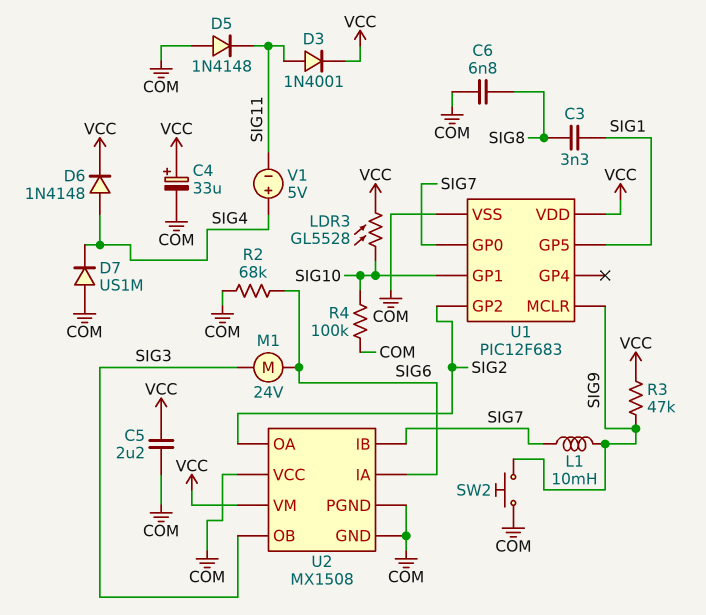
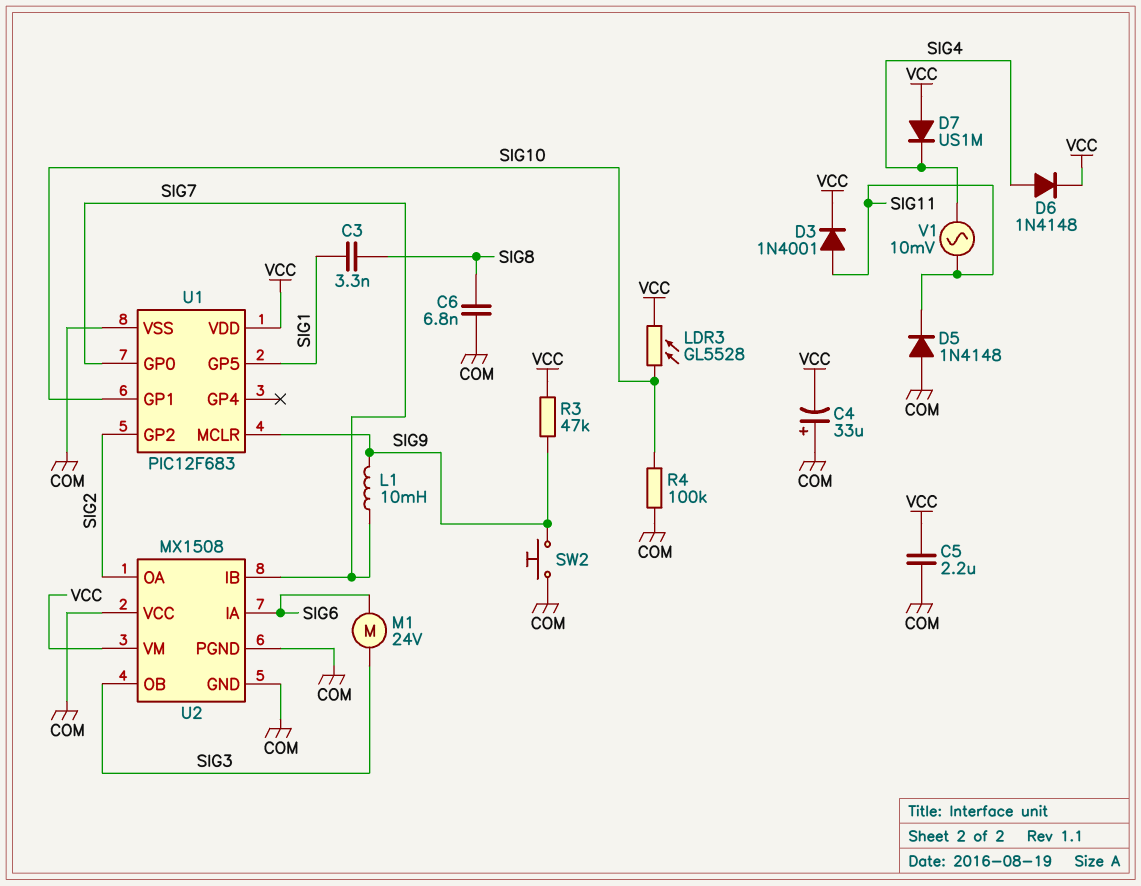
C4: 33uF (plus VCC, minus COM) -> 33uF (plus COM, minus VCC)
D7: diode US1M (A COM, K SIG4) -> diode US1M (A VCC, K SIG4)
R2: 68k (COM, SIG6) -> none
V1: 5V (plus SIG4, minus SIG11) -> AC 10mV (SIG4, SIG11)

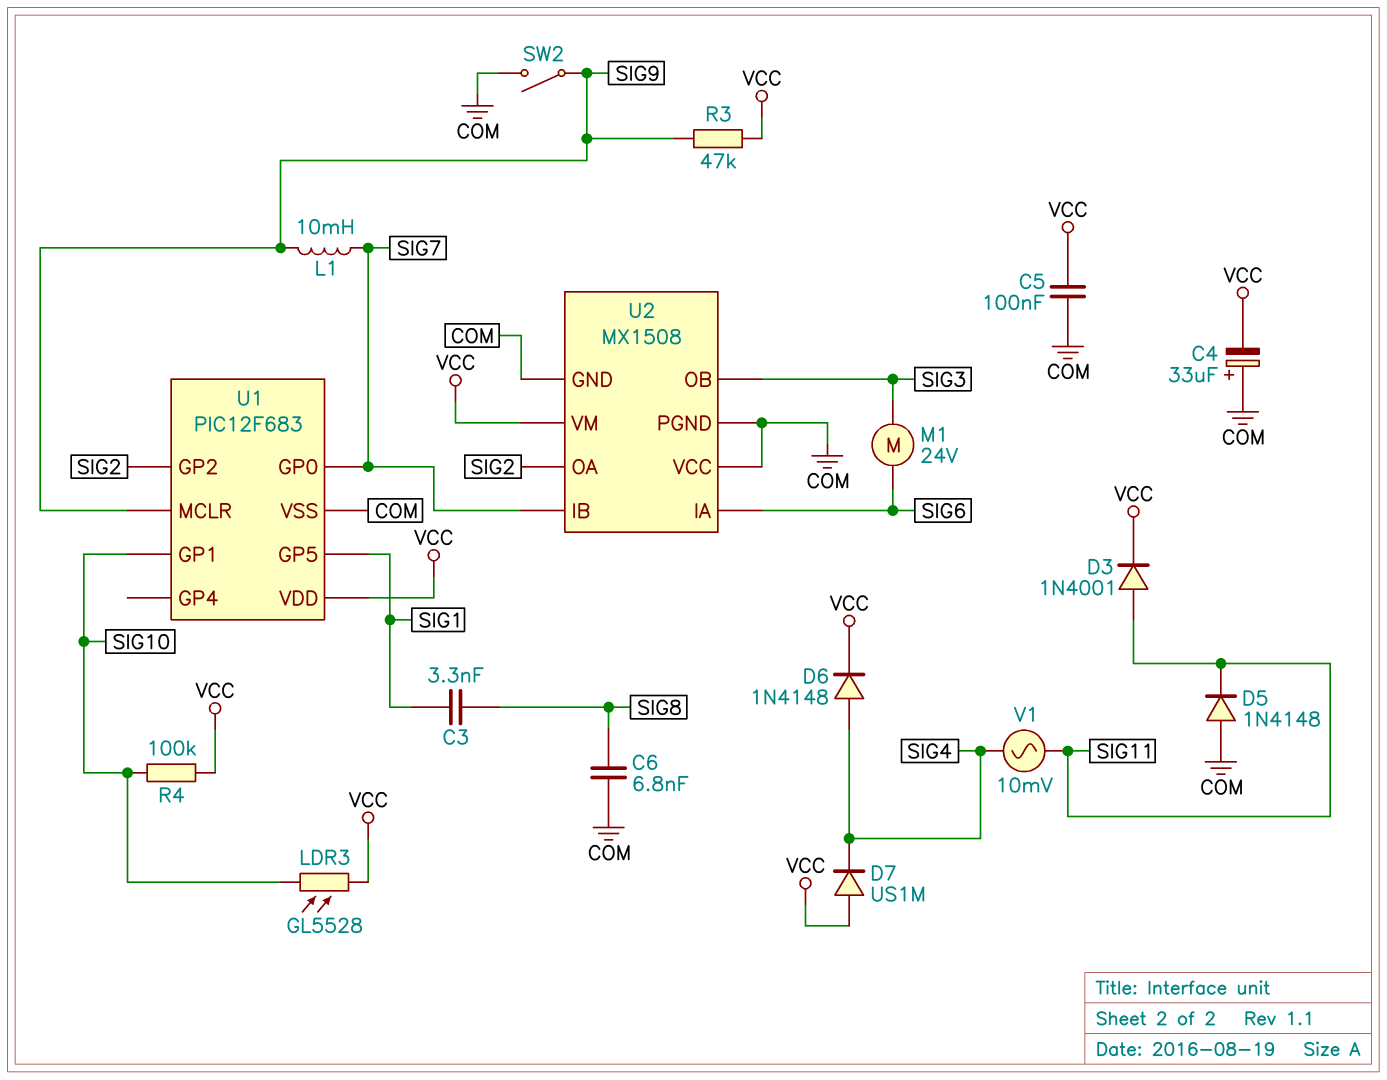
C5: 2.2uF (COM, VCC) -> 100nF (COM, VCC)
R4: 100k (COM, SIG10) -> 100k (SIG10, VCC)
SW2: button (COM, SIG9) -> switch (COM, SIG9)

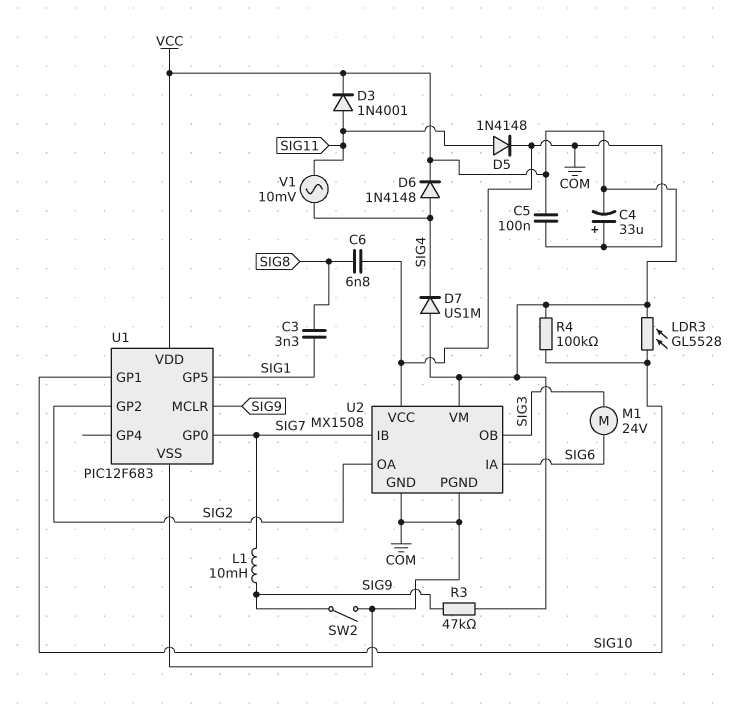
D5: diode 1N4148 (A COM, K SIG11) -> diode 1N4148 (A SIG11, K COM)

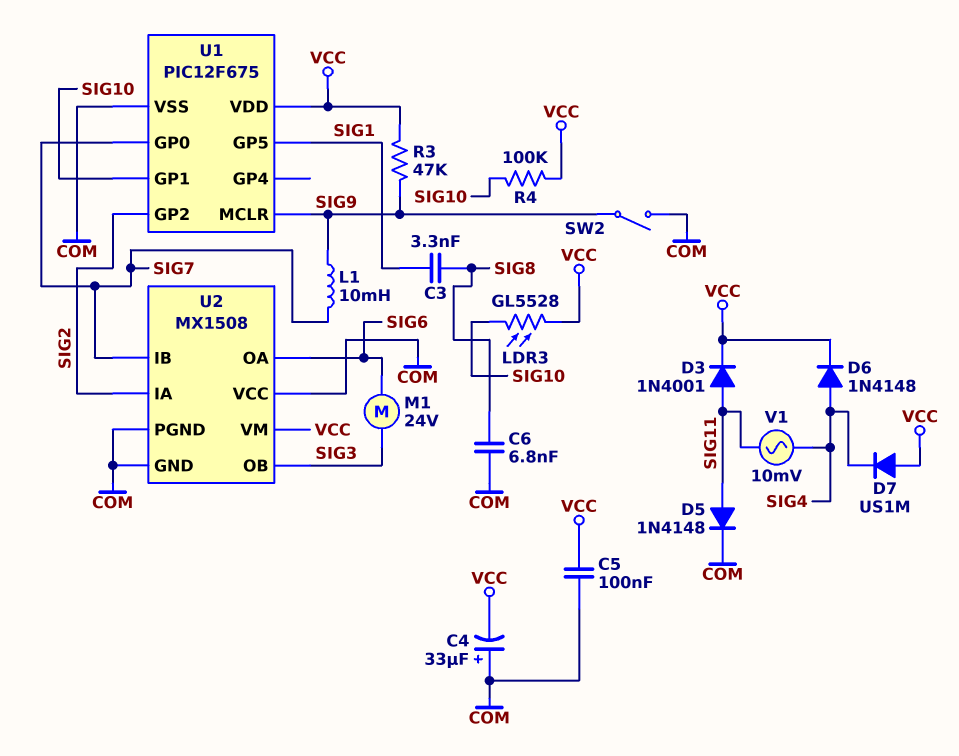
U1: PIC12F683 -> PIC12F675
U2 pin IA: SIG6 -> SIG2
U2 pin OA: SIG2 -> SIG6

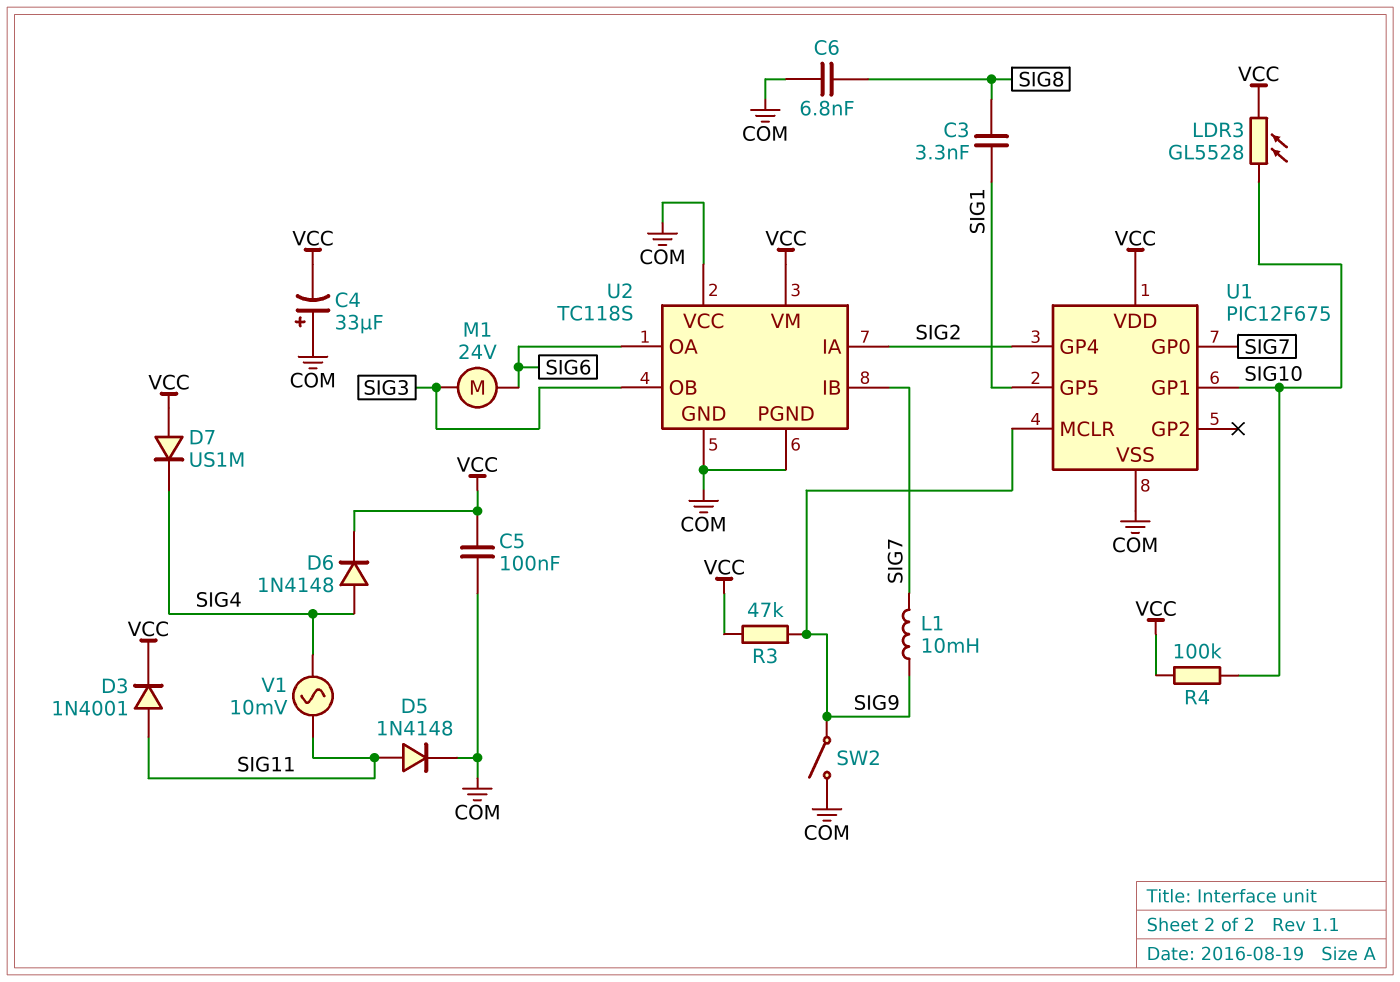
U1 pin GP2: SIG2 -> none
U1 pin GP4: none -> SIG2
U2: MX1508 -> TC118S

